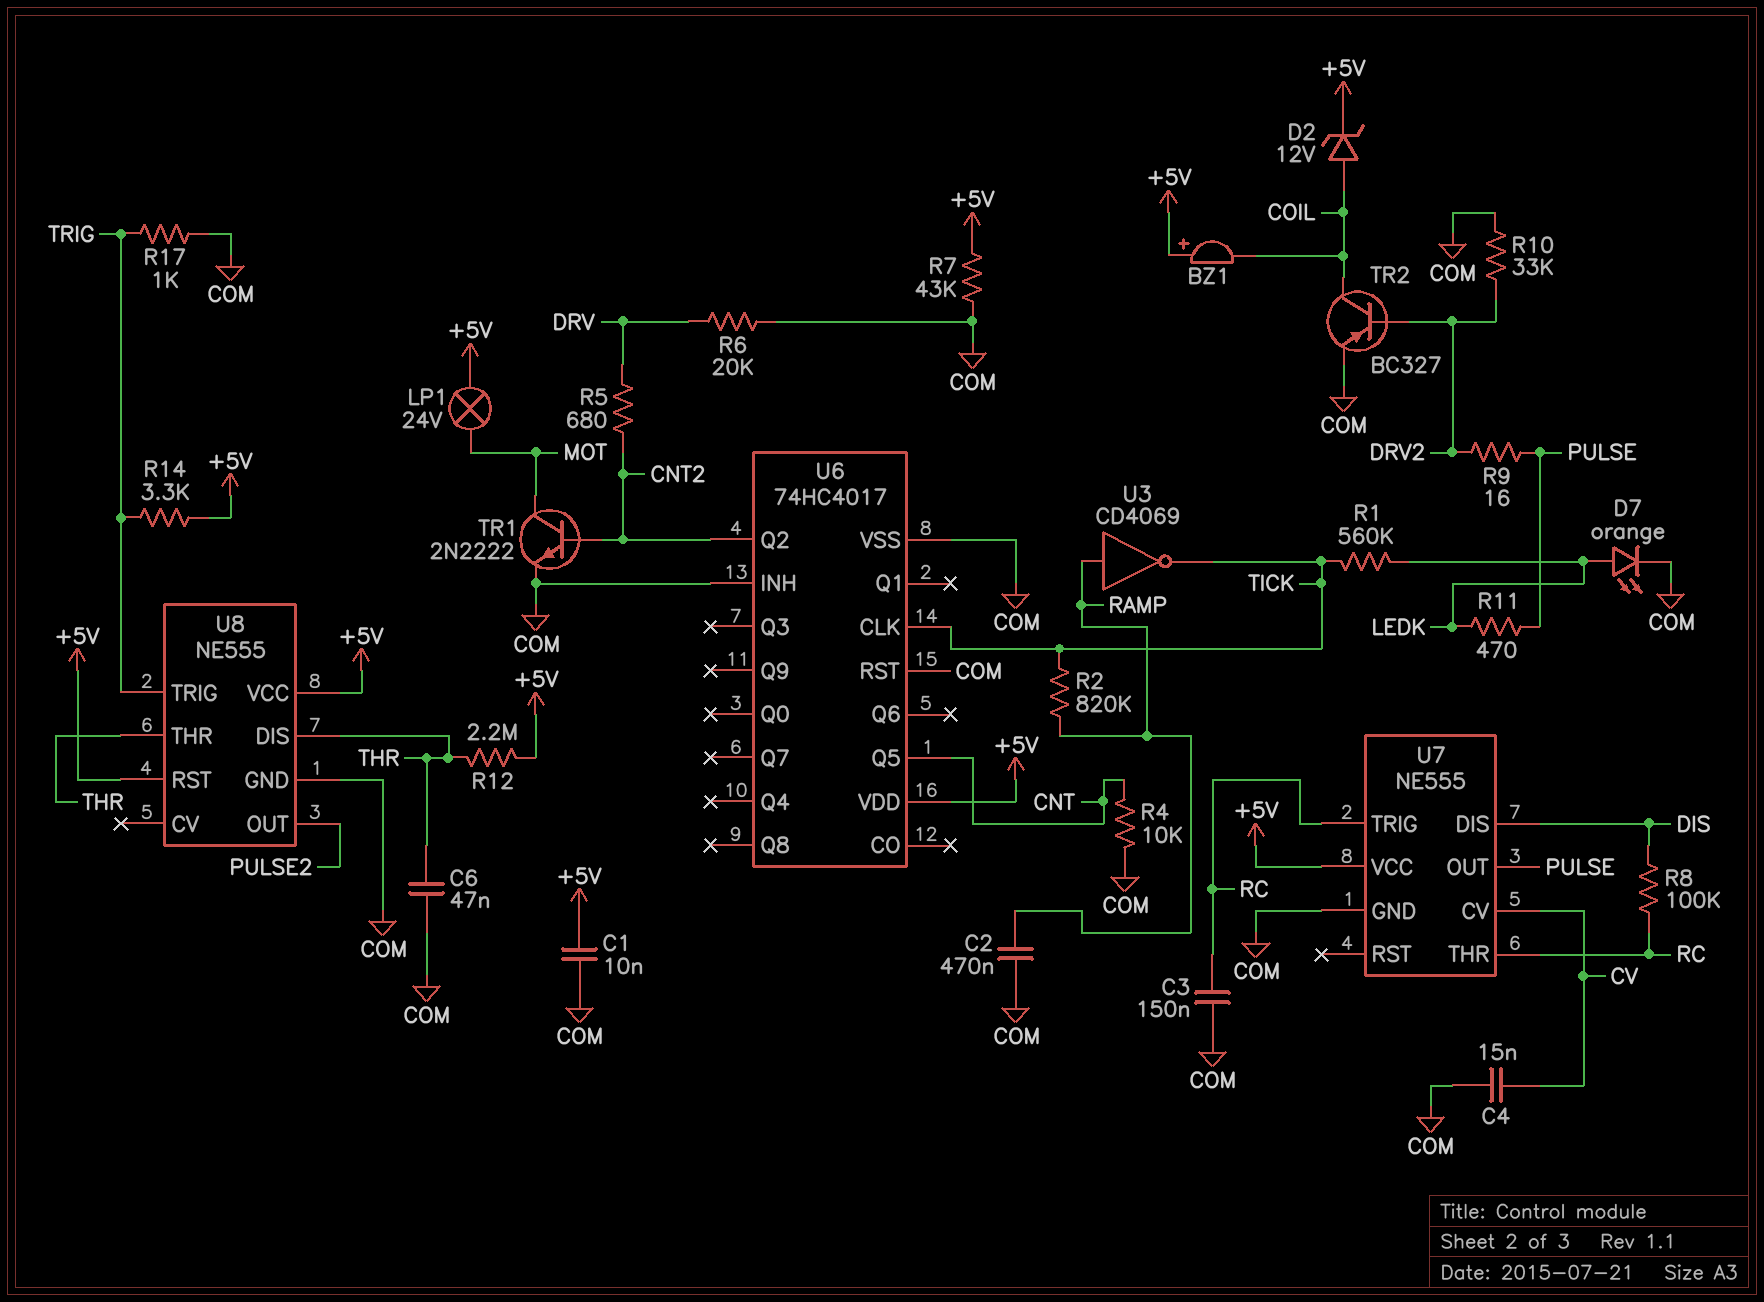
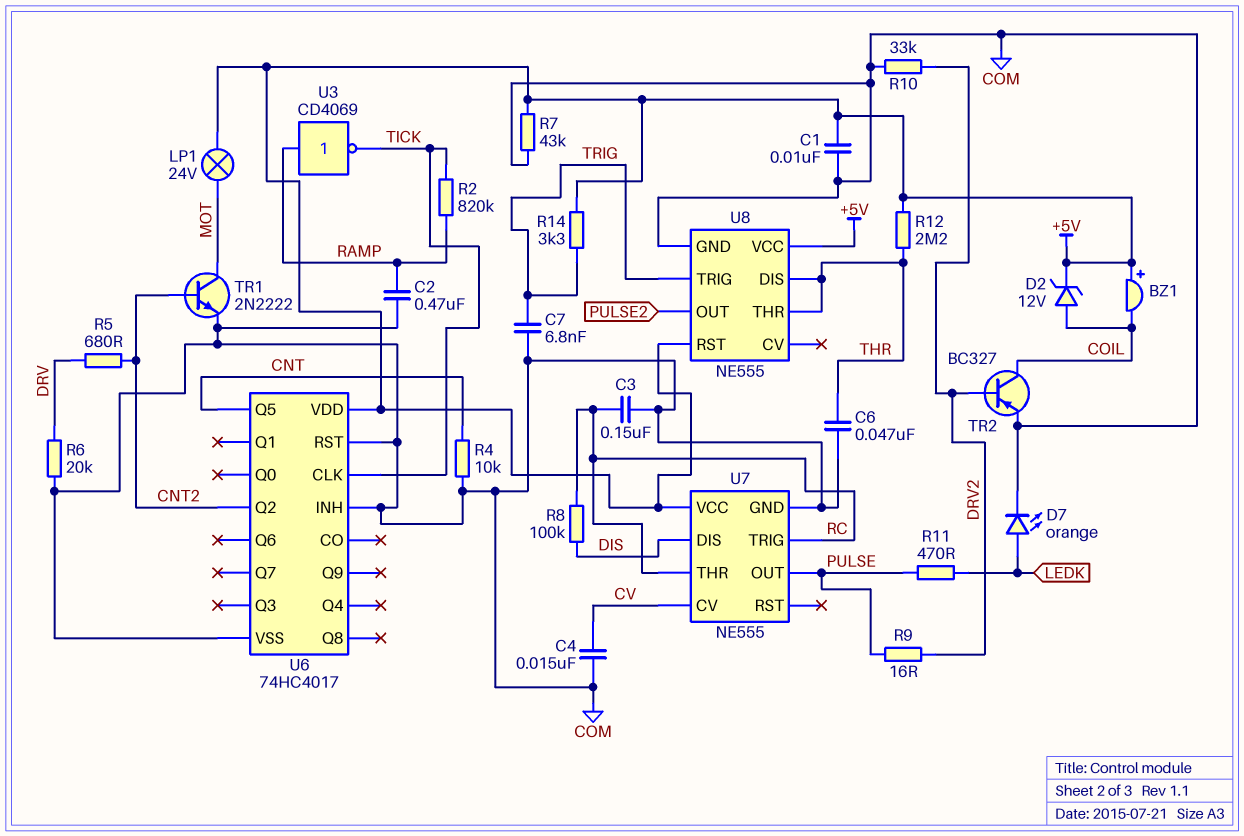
C7: none -> 6.8nF (COM, TRIG)
R1: 560k (LEDK, TICK) -> none
R17: 1k (COM, TRIG) -> none

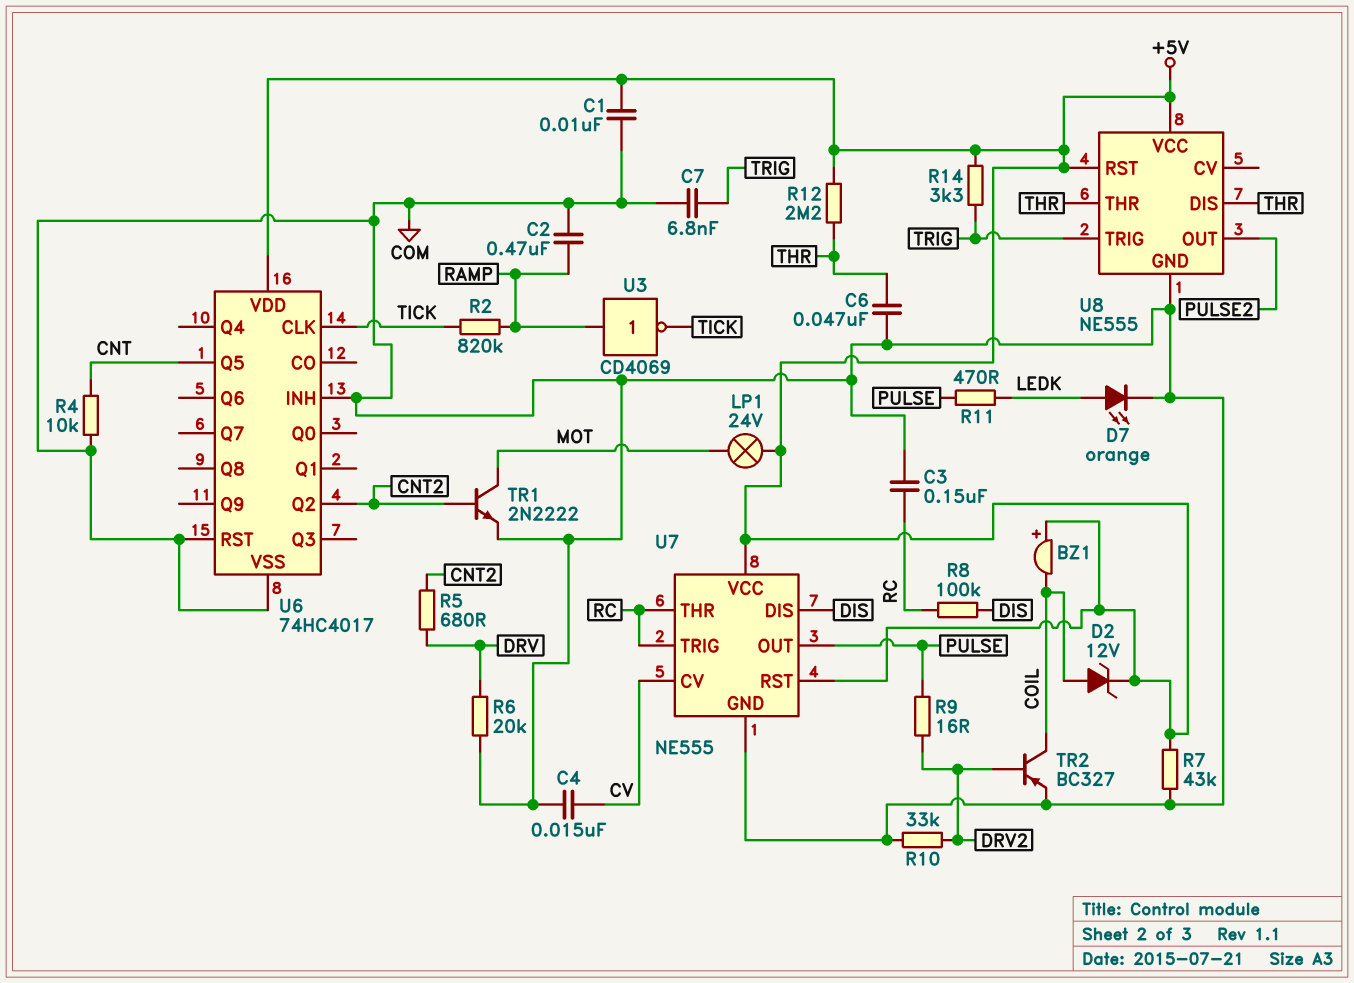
U7 pin RST: none -> +5V

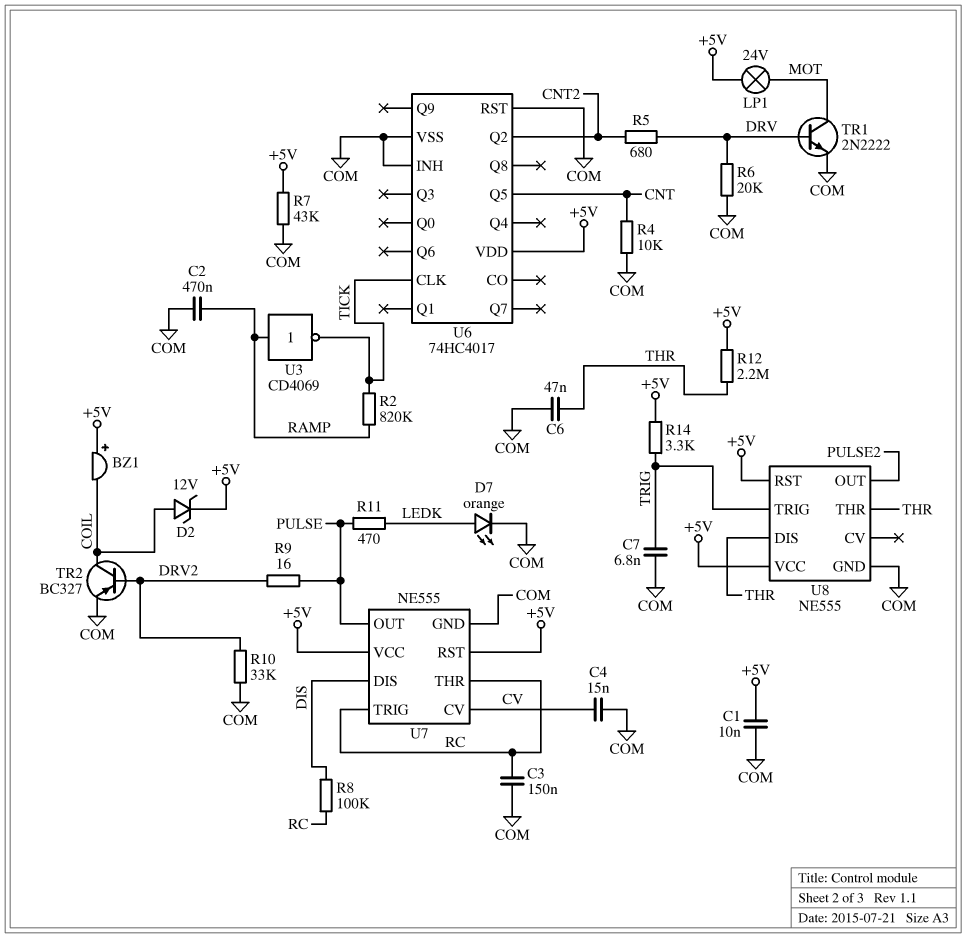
TR1: NPN 2N2222 (B CNT2, C MOT, E COM) -> NPN 2N2222 (B DRV, C MOT, E COM)

